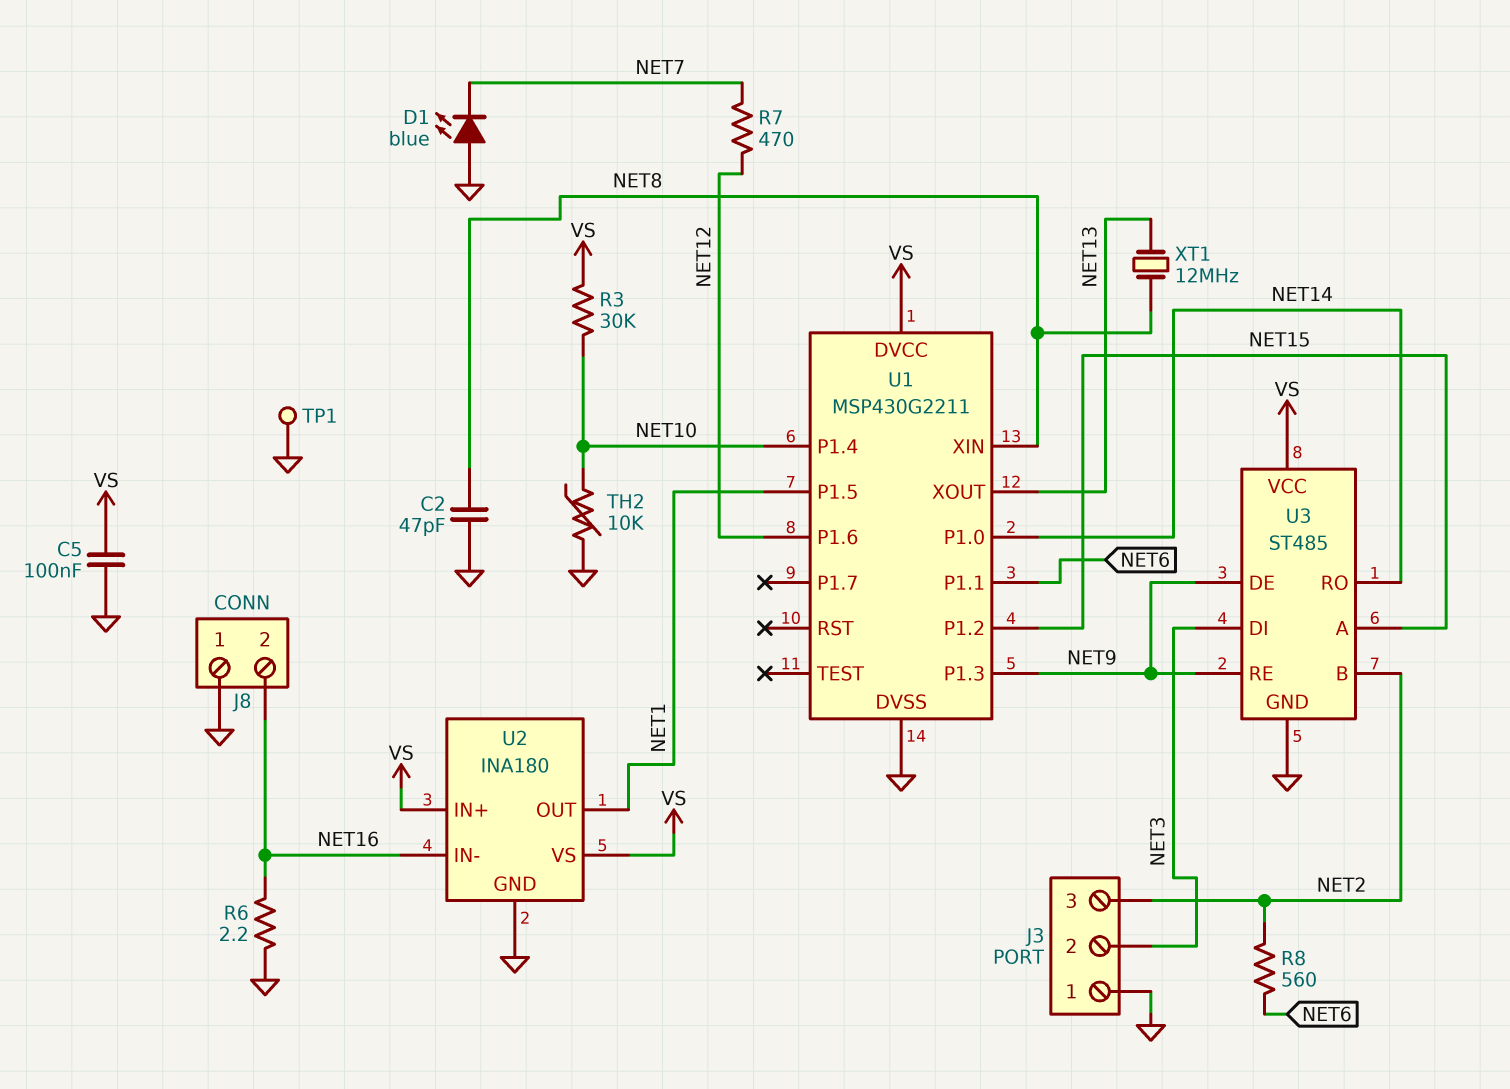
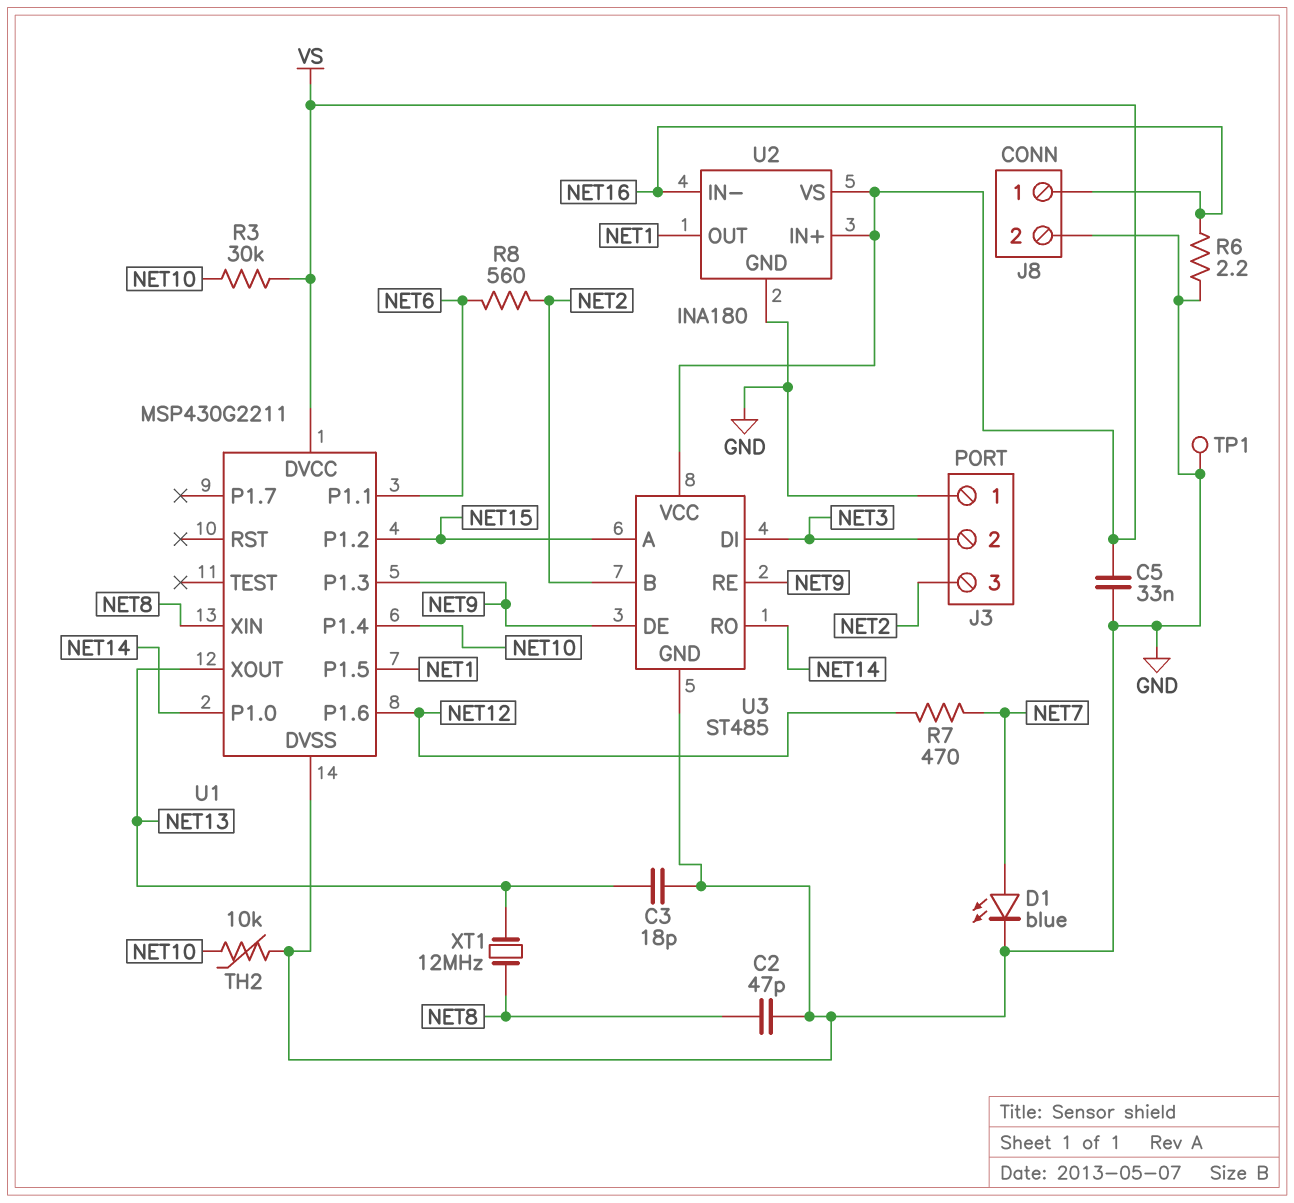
C3: none -> 18pF (GND, NET13)
C5: 100nF (GND, VS) -> 33nF (GND, VS)
D1: LED blue (A GND, K NET7) -> LED blue (A NET7, K GND)
J8 pin 1: GND -> NET16
J8 pin 2: NET16 -> GND

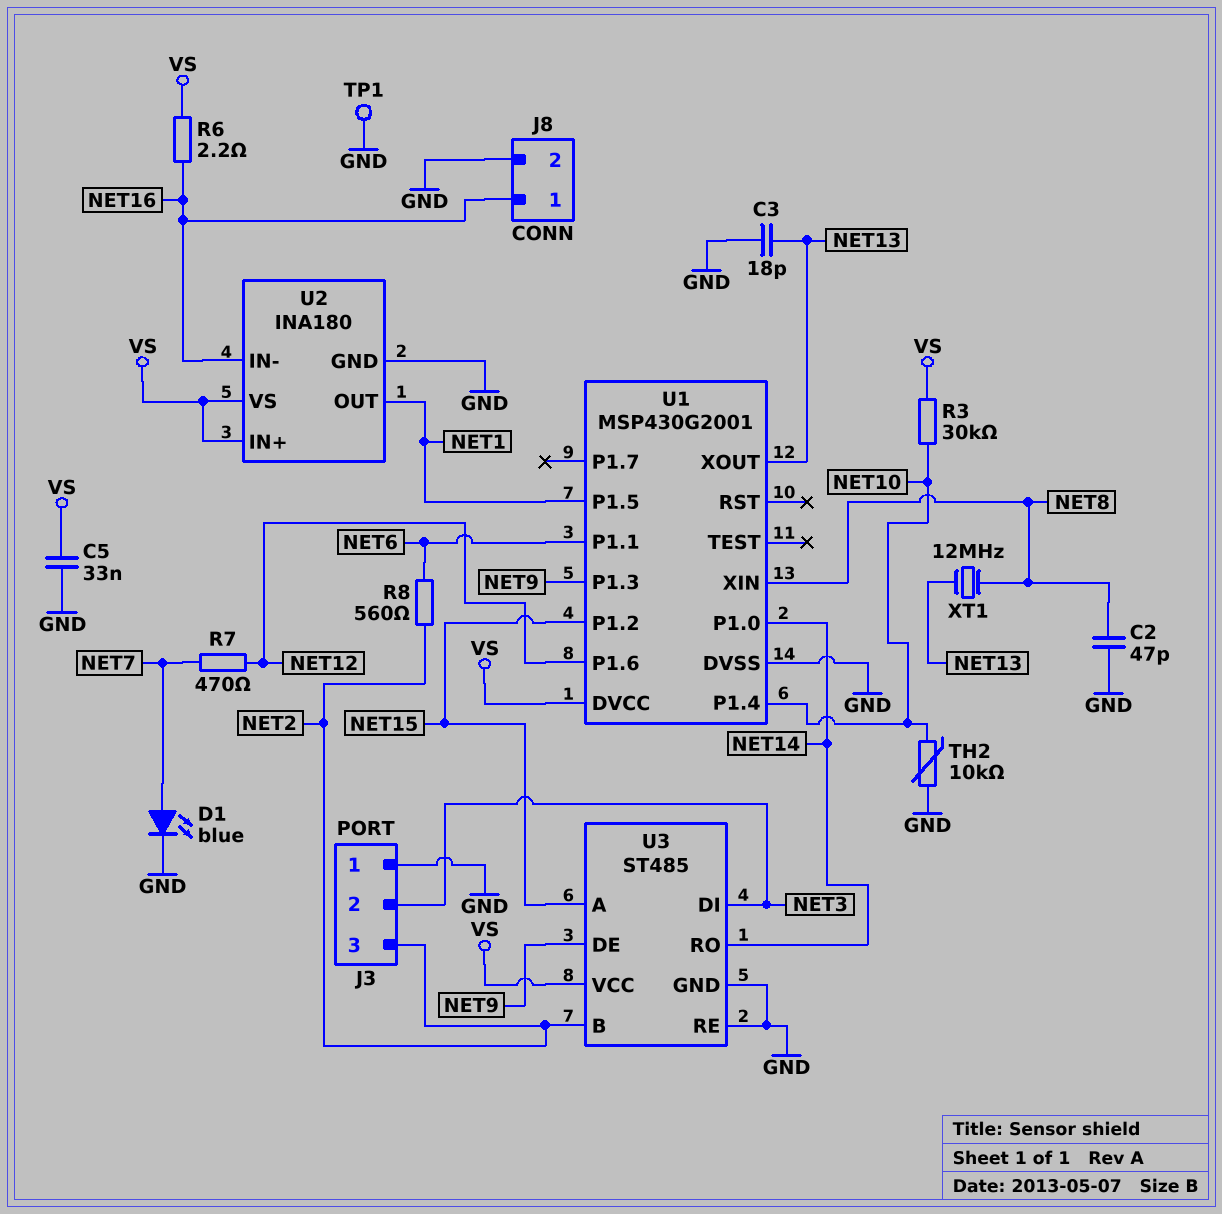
R6: 2.2 (GND, NET16) -> 2.2 (NET16, VS)
U1: MSP430G2211 -> MSP430G2001
U3 pin RE: NET9 -> GND

